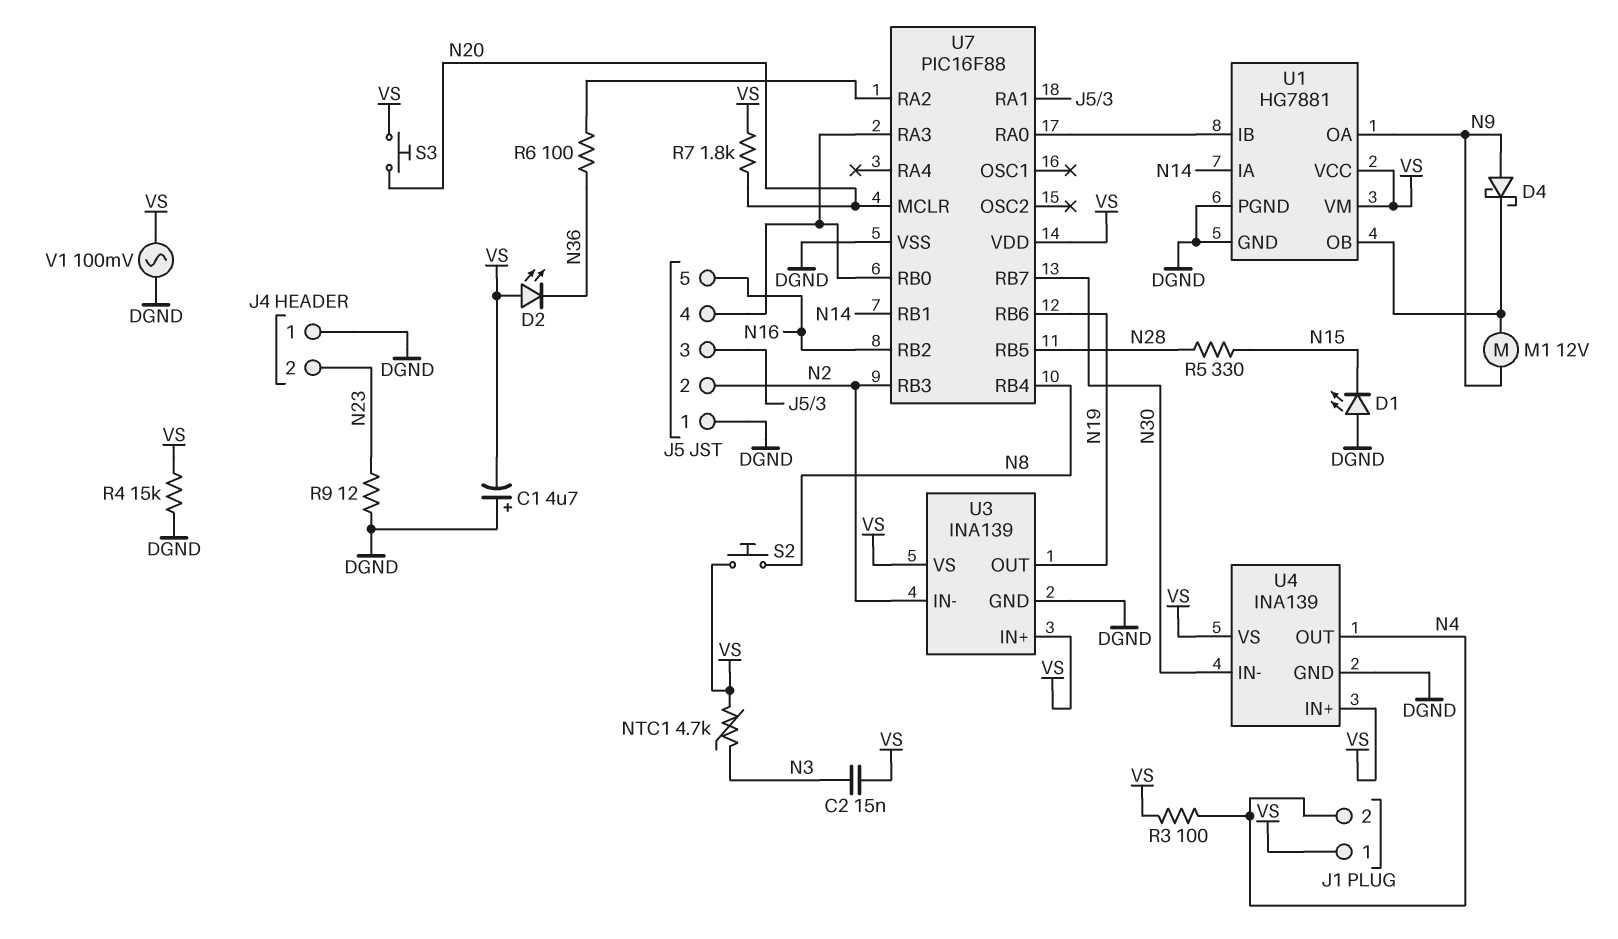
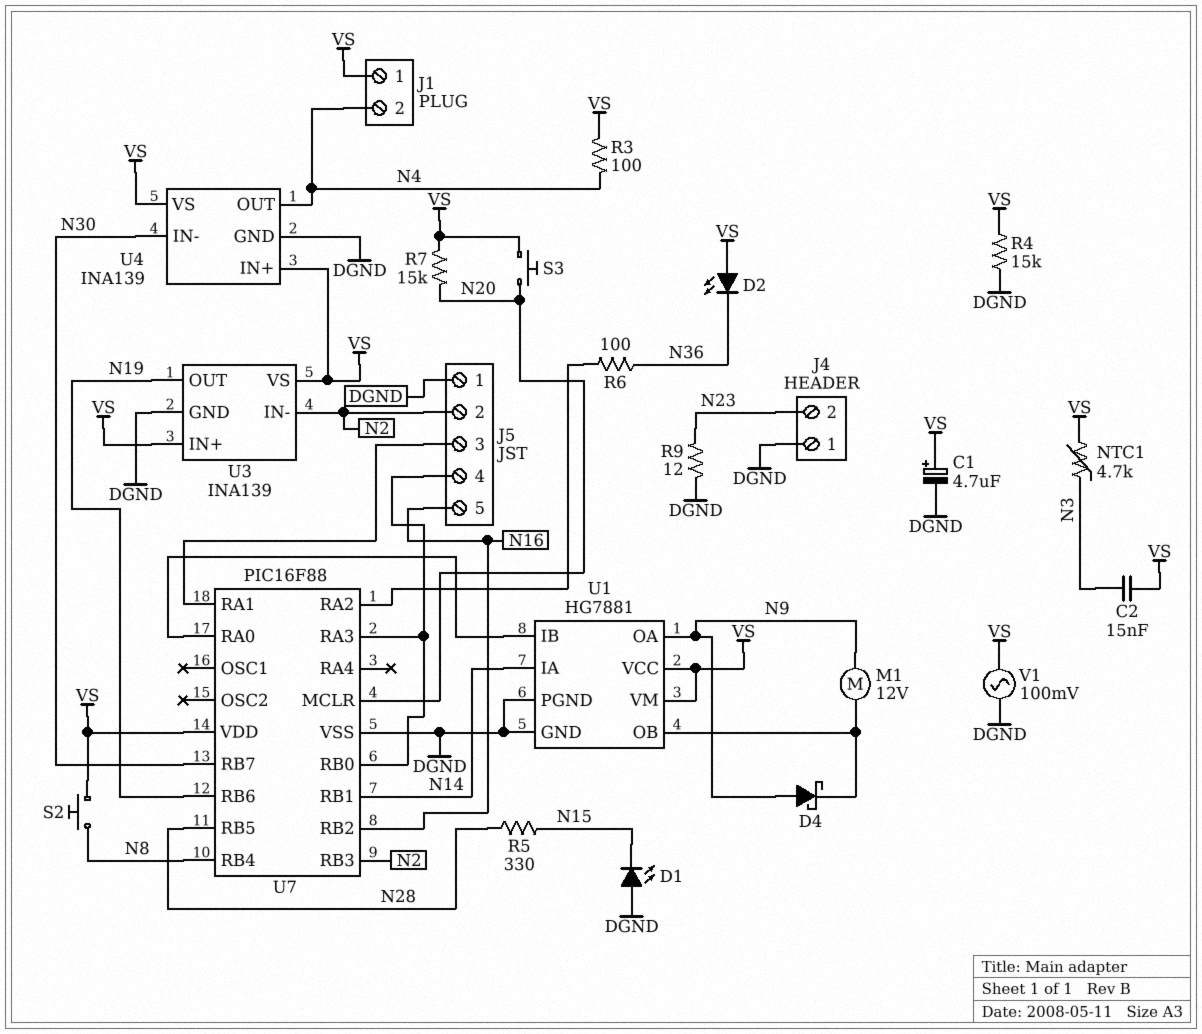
C1: 4.7uF (plus DGND, minus VS) -> 4.7uF (plus VS, minus DGND)
R7: 1.8k (N20, VS) -> 15k (N20, VS)

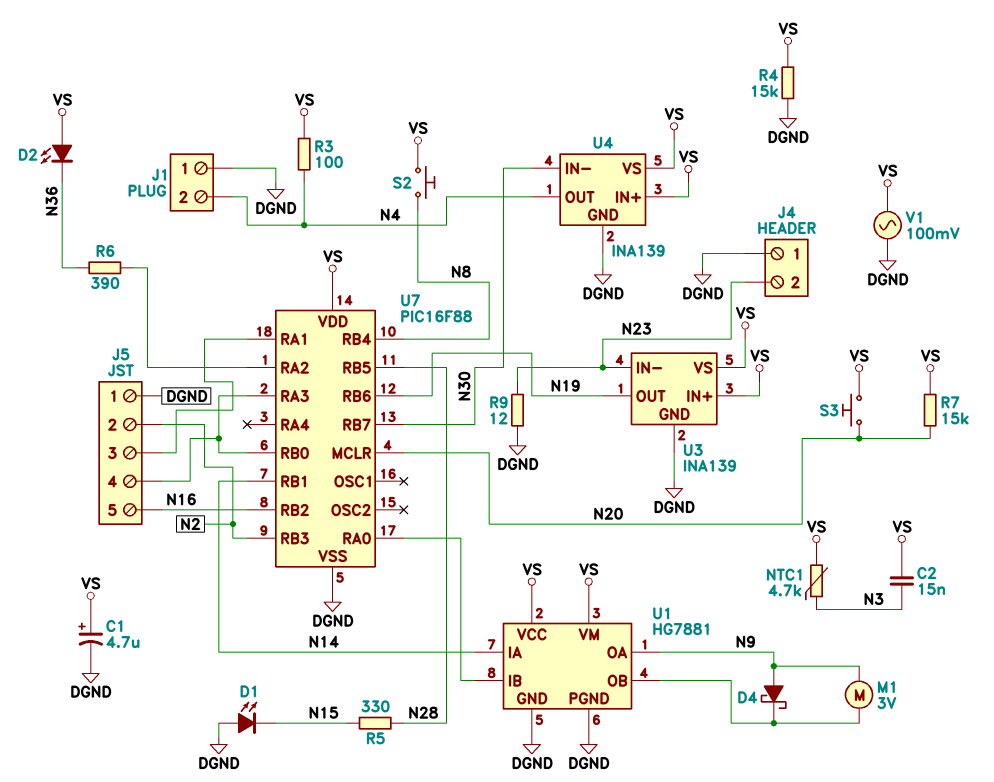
J1 pin 1: VS -> DGND
M1: motor 12V (N9, U1/OB) -> motor 3V (N9, U1/OB)
R6: 100 (N36, U7/RA2) -> 390 (N36, U7/RA2)
U3 pin IN-: N2 -> N23

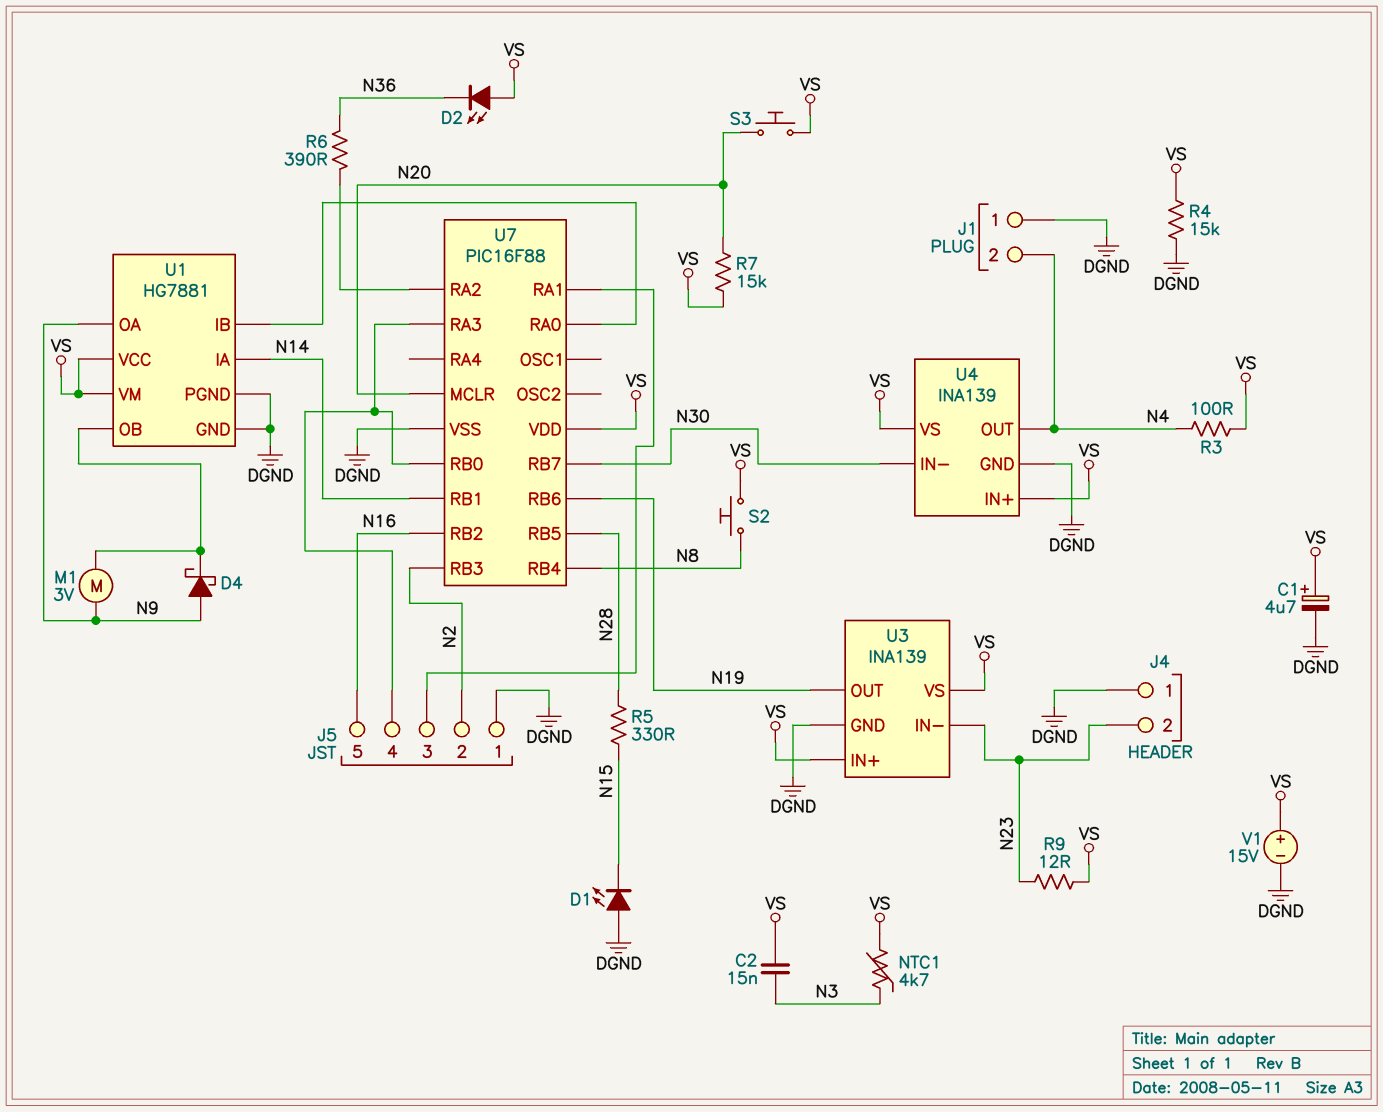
R9: 12 (DGND, N23) -> 12 (N23, VS)
V1: AC 100mV (DGND, VS) -> 15V (plus VS, minus DGND)

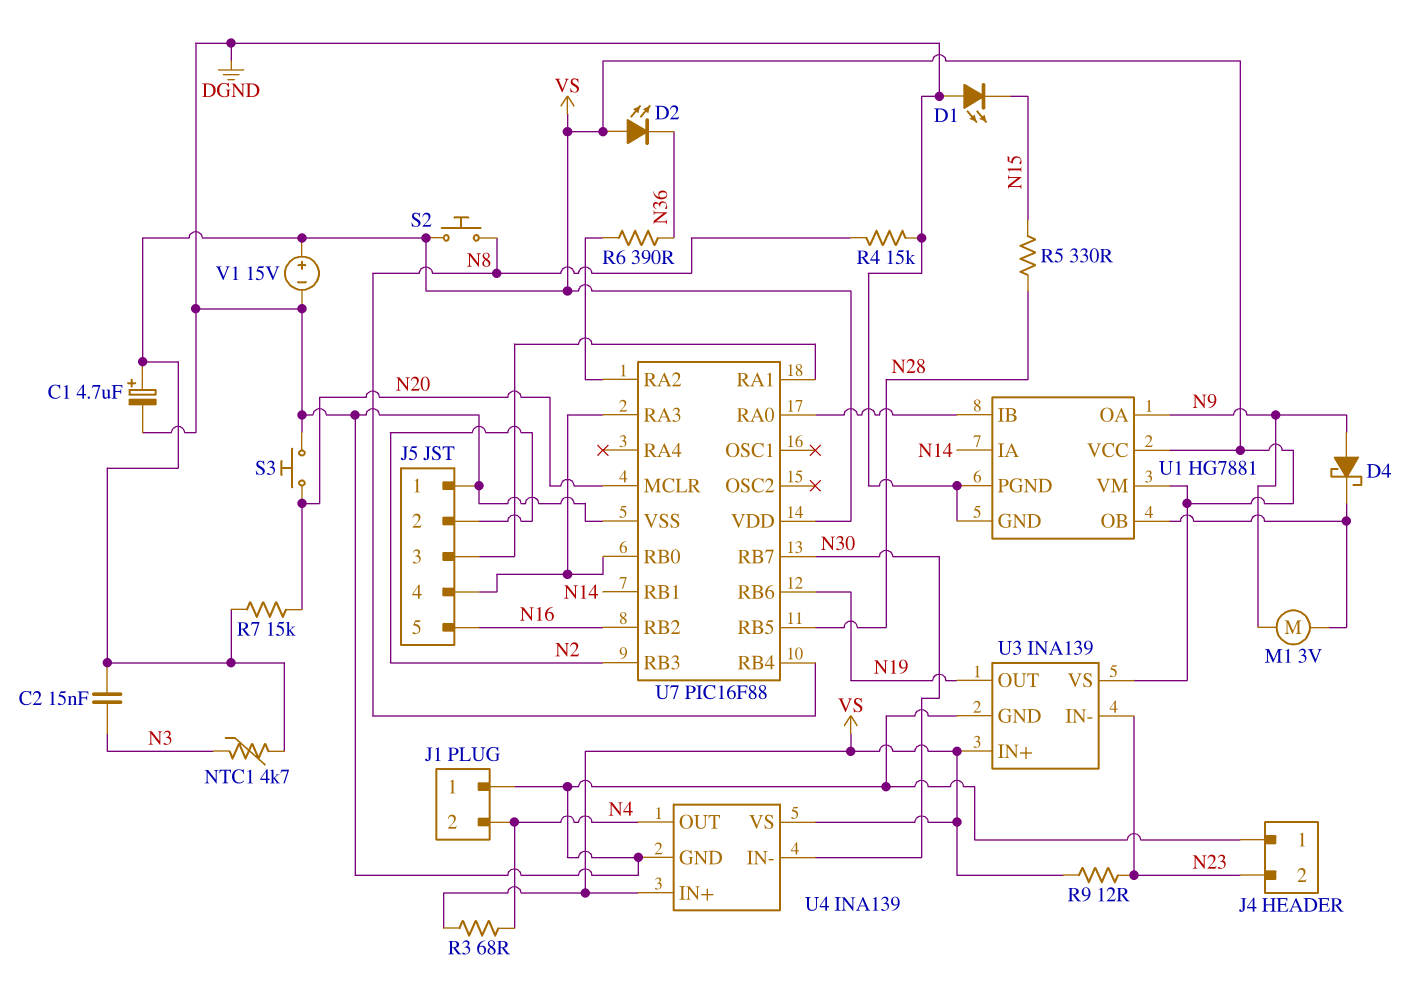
R3: 100 (N4, VS) -> 68 (N4, VS)
R4: 15k (DGND, VS) -> 15k (DGND, N8)
S3: button (N20, VS) -> button (DGND, N20)

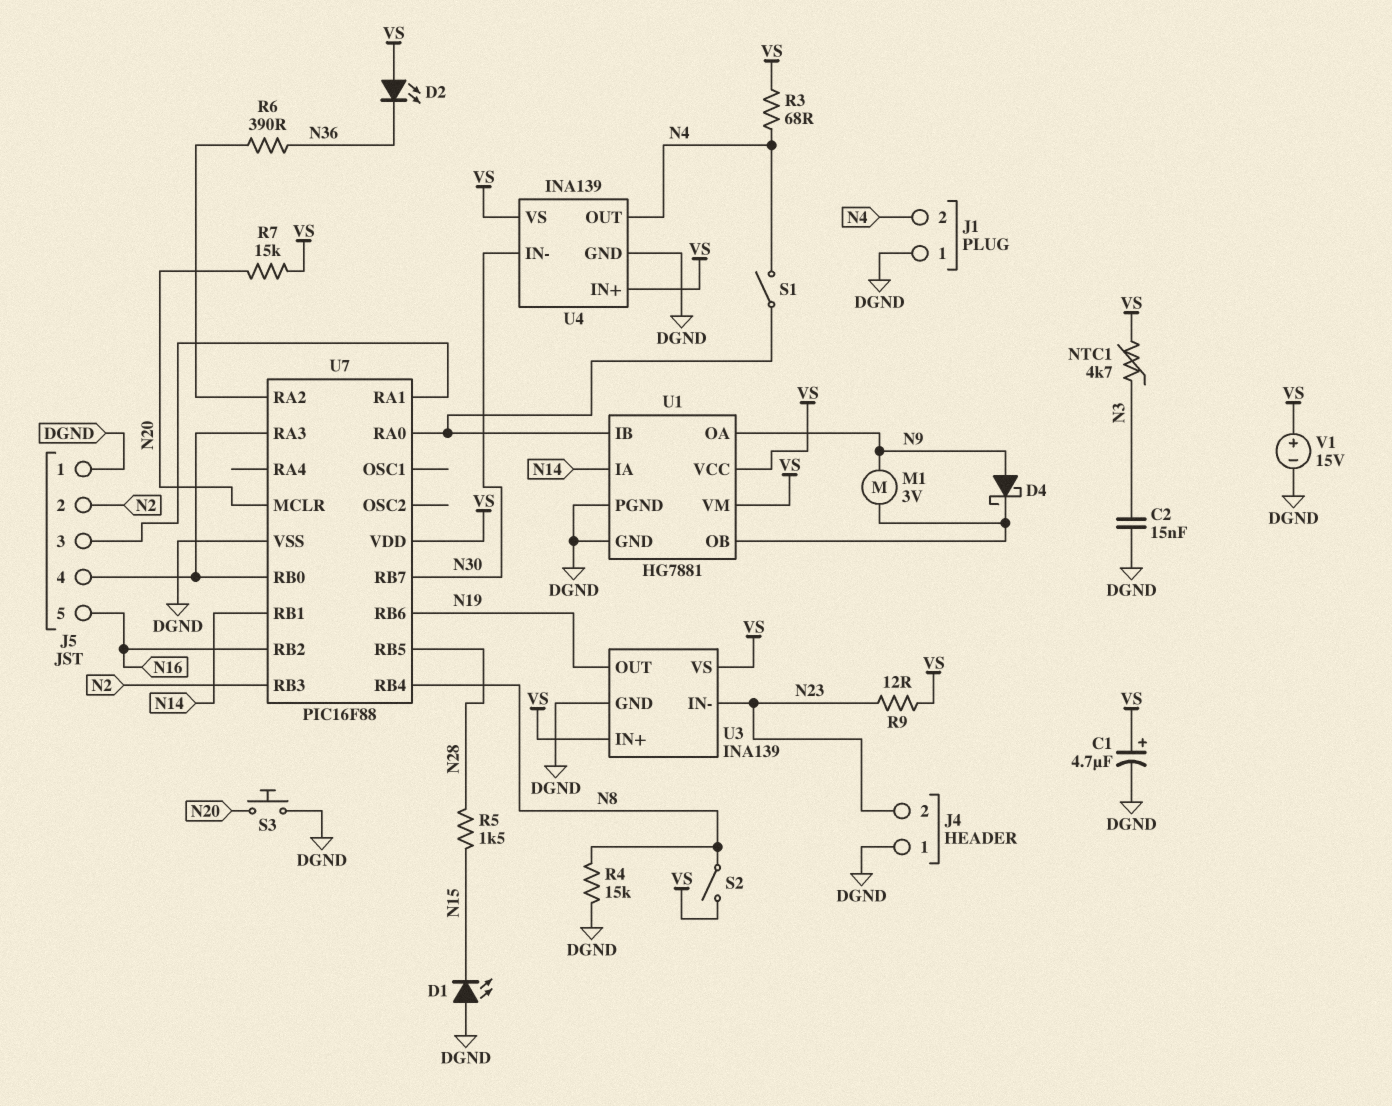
C2: 15nF (N3, VS) -> 15nF (DGND, N3)
R5: 330 (N15, N28) -> 1.5k (N15, N28)
S1: none -> switch (N4, U1/IB)
S2: button (N8, VS) -> switch (N8, VS)

